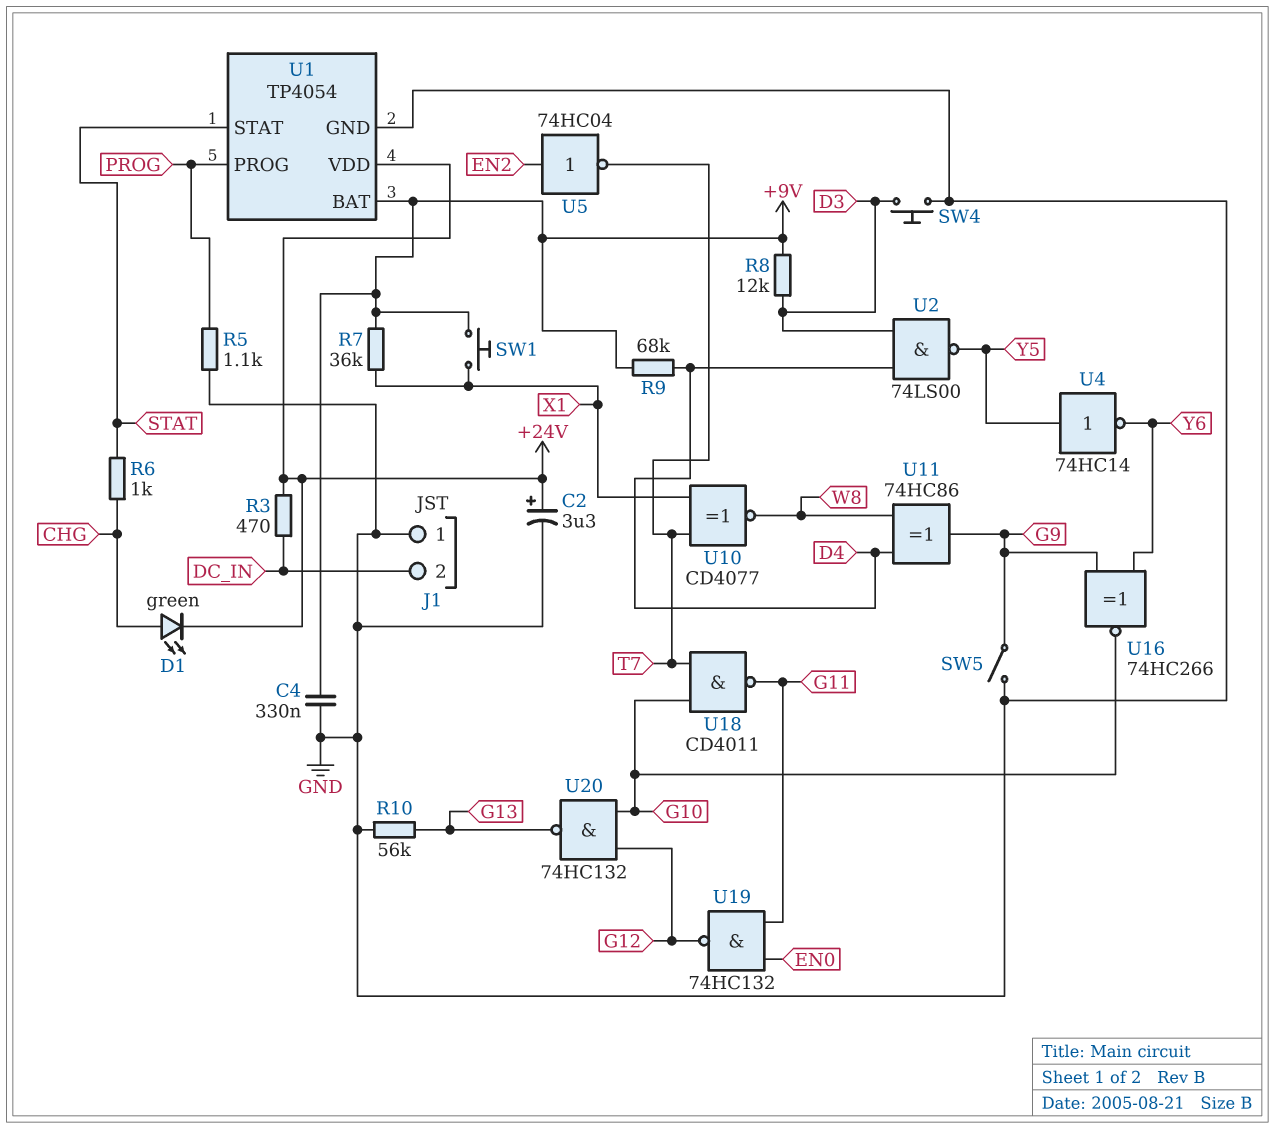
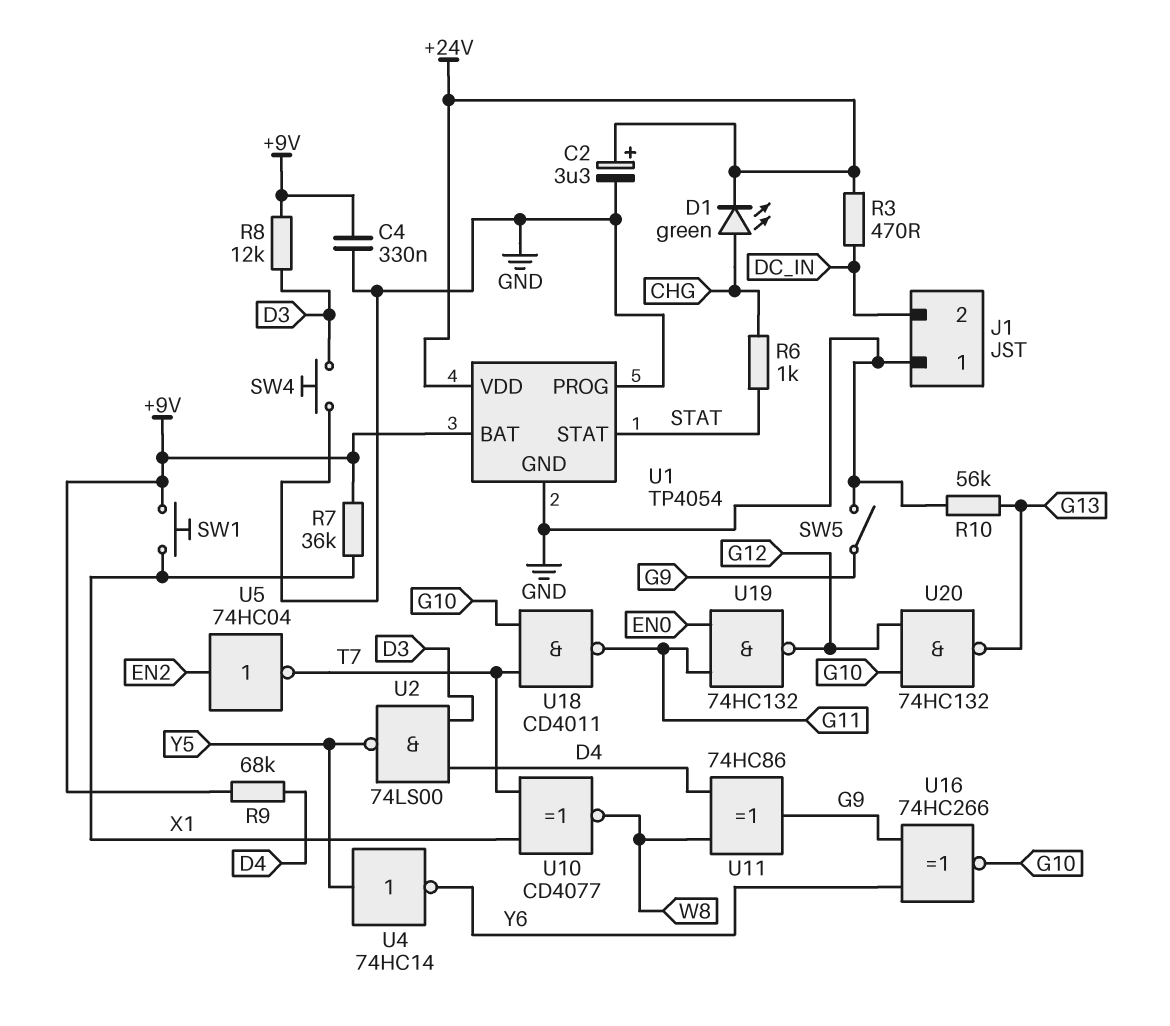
R5: 1.1k (GND, PROG) -> none
U1 pin PROG: PROG -> GND

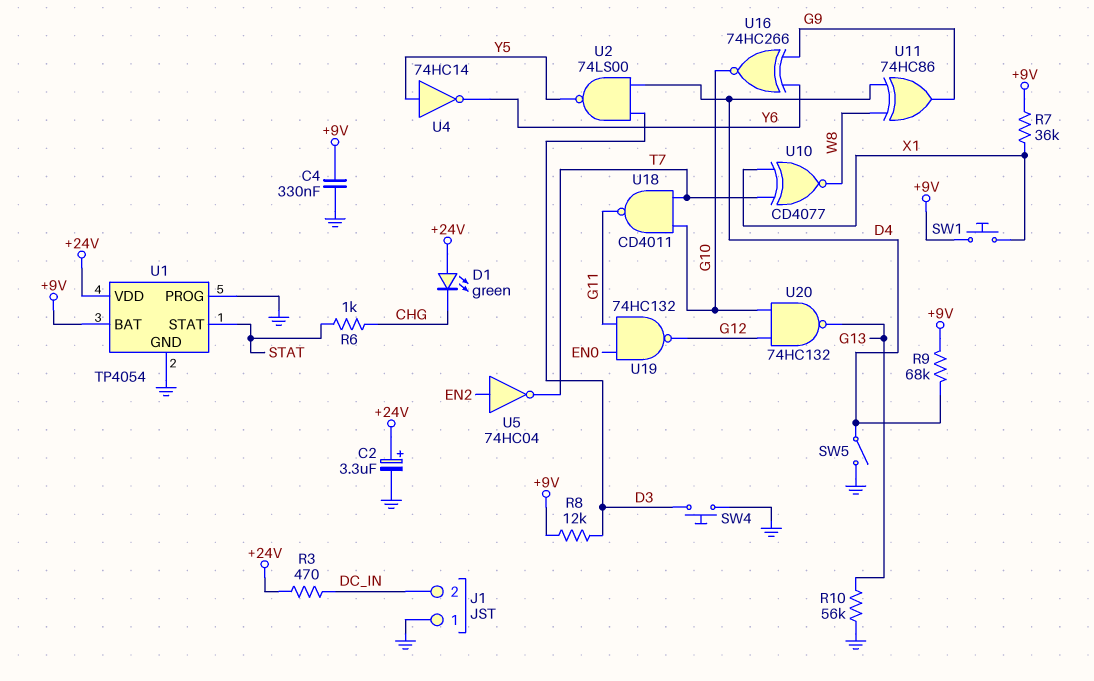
D1: LED green (A CHG, K +24V) -> LED green (A +24V, K CHG)
SW5: switch (G9, GND) -> switch (D4, GND)

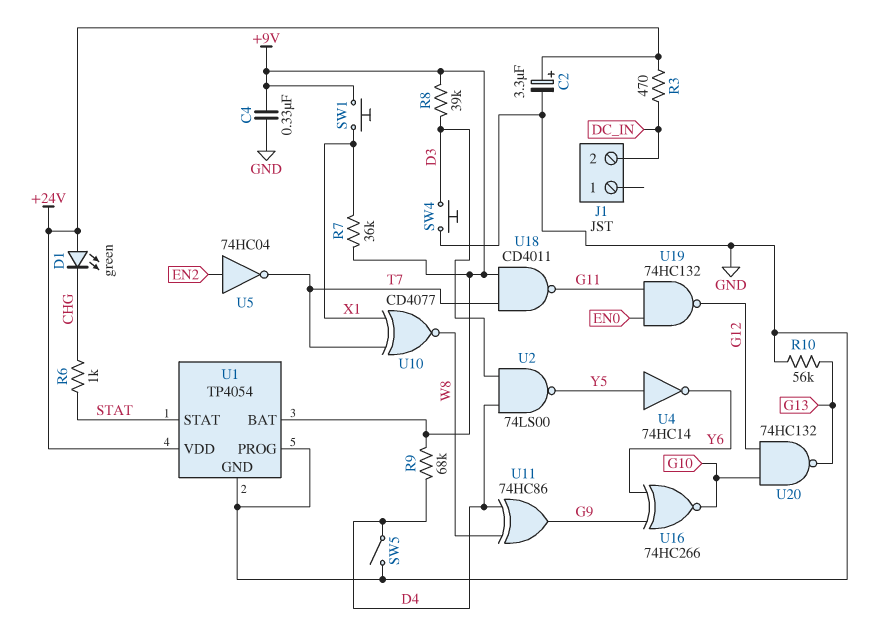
J1 pin 1: GND -> none
R8: 12k (+9V, D3) -> 39k (+9V, D3)
U18: NAND CD4011 (in G10, in T7, out G11) -> NAND CD4011 (in +9V, in T7, out G11)

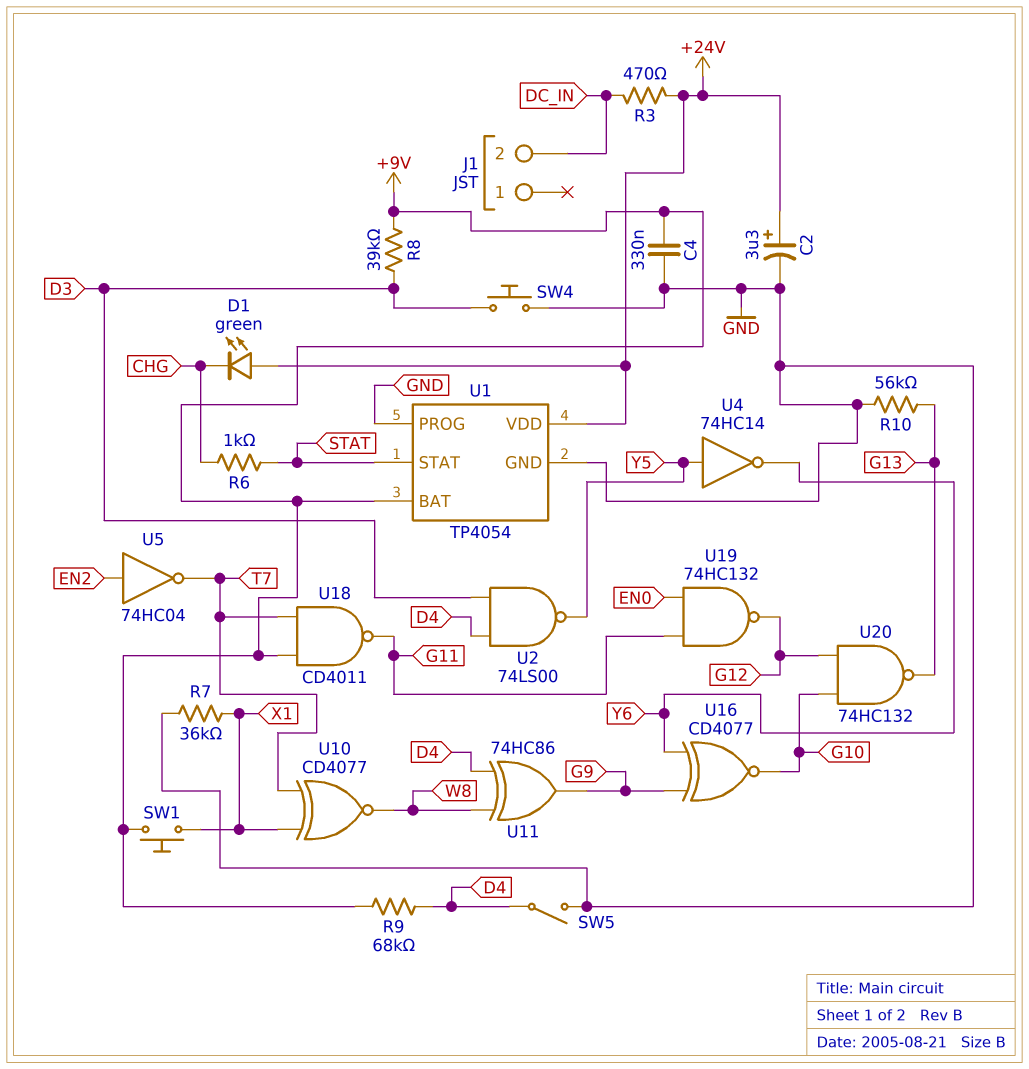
R7: 36k (+9V, X1) -> 36k (GND, X1)
U16: XNOR 74HC266 (in G9, in Y6, out G10) -> XNOR CD4077 (in G9, in Y6, out G10)

